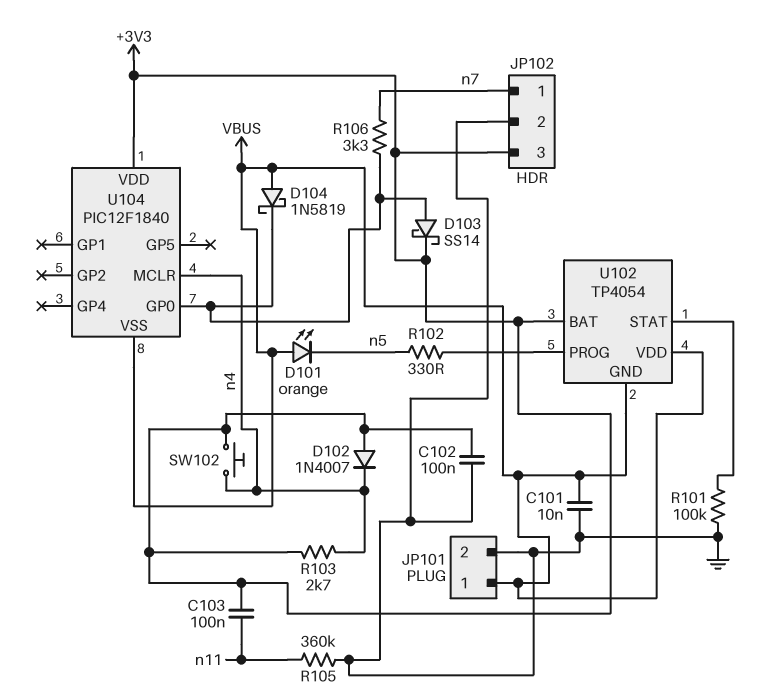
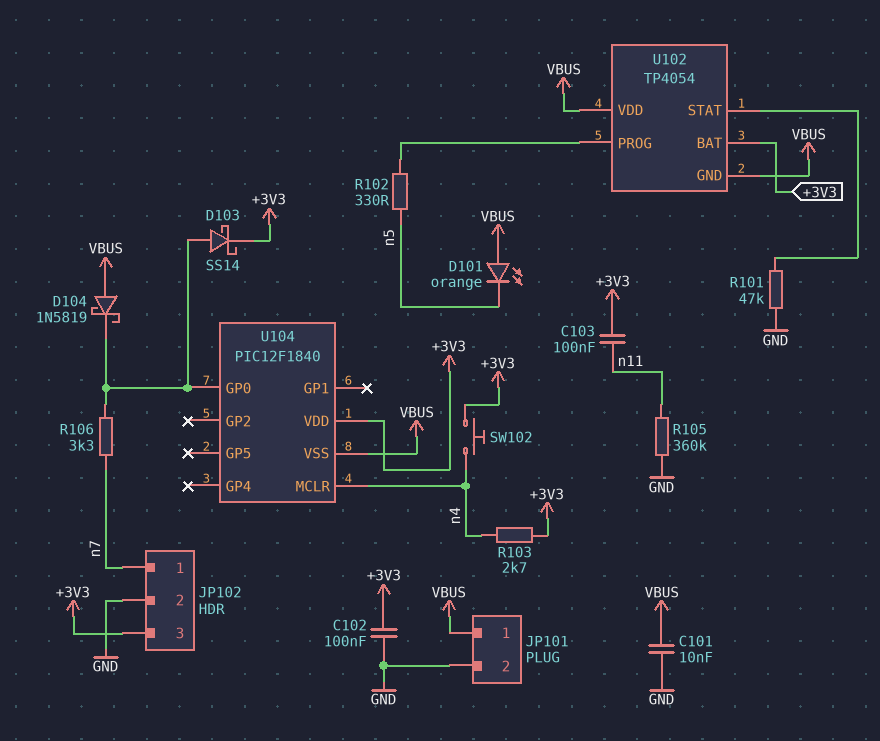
D102: diode 1N4007 (A +3V3, K n4) -> none
R101: 100k (GND, U102/STAT) -> 47k (GND, U102/STAT)

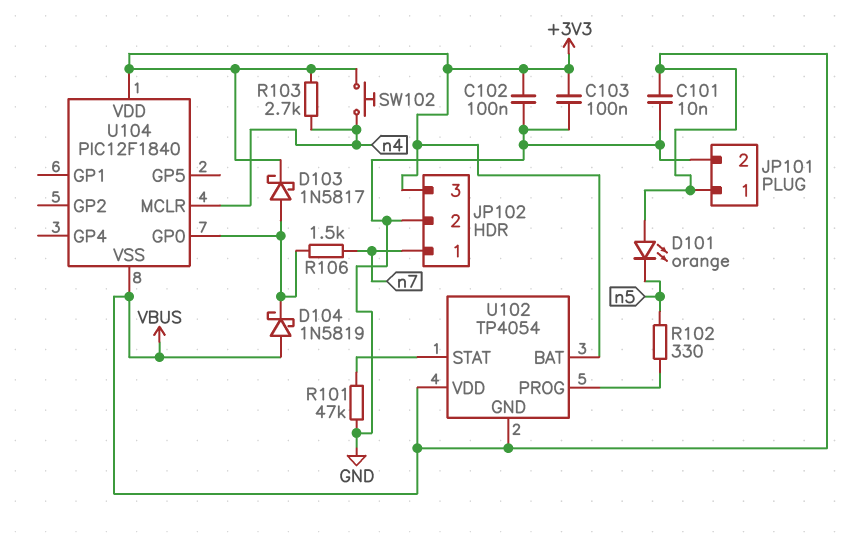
C103: 100nF (+3V3, n11) -> 100nF (+3V3, GND)
D103: schottky SS14 (A U104/GP0, K +3V3) -> schottky 1N5817 (A U104/GP0, K +3V3)
R105: 360k (GND, n11) -> none
R106: 3.3k (U104/GP0, n7) -> 1.5k (U104/GP0, n7)

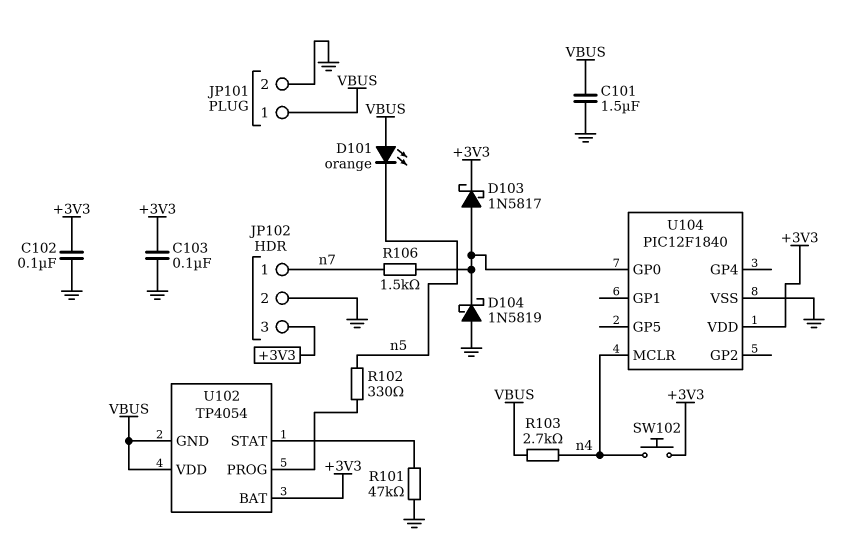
C101: 10nF (GND, VBUS) -> 1.5uF (GND, VBUS)
D104: schottky 1N5819 (A VBUS, K U104/GP0) -> schottky 1N5819 (A GND, K U104/GP0)
R103: 2.7k (+3V3, n4) -> 2.7k (VBUS, n4)
U104 pin VSS: VBUS -> GND

